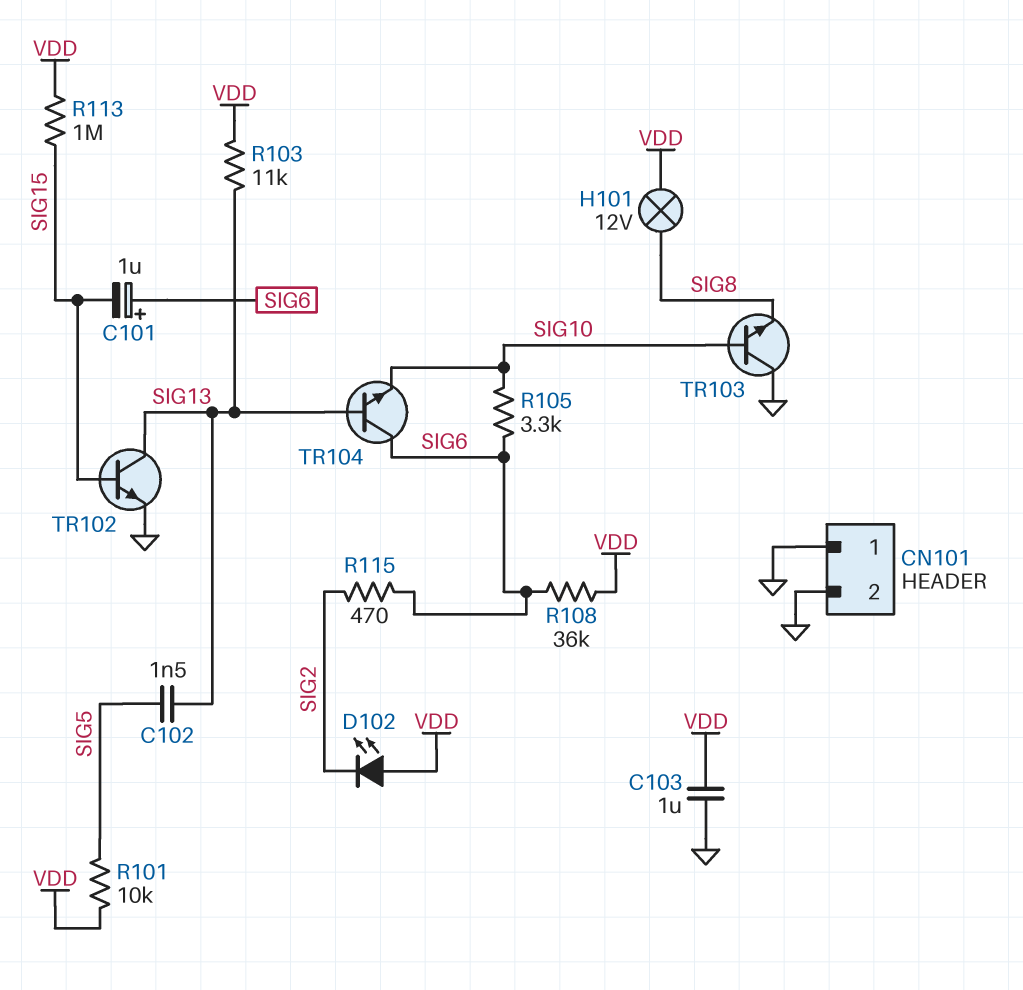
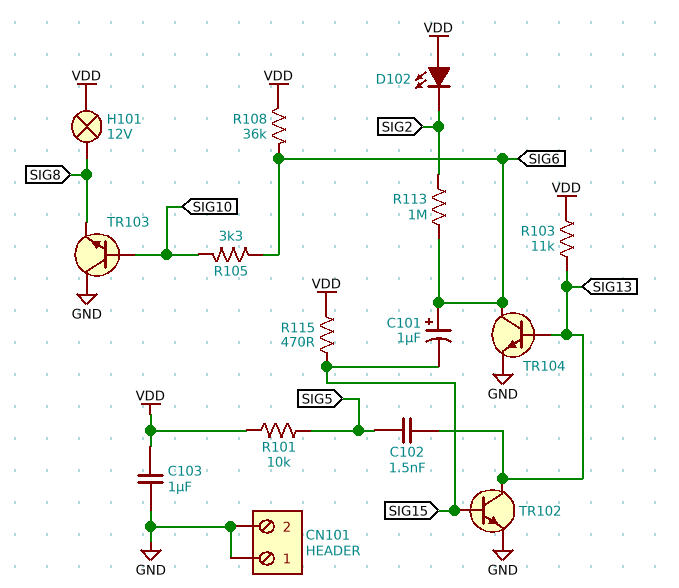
R113: 1M (SIG15, VDD) -> 1M (SIG2, SIG6)
R115: 470 (SIG2, SIG6) -> 470 (SIG15, VDD)
TR104: NPN (B SIG13, C SIG6, E SIG10) -> NPN (B SIG13, C SIG6, E GND)

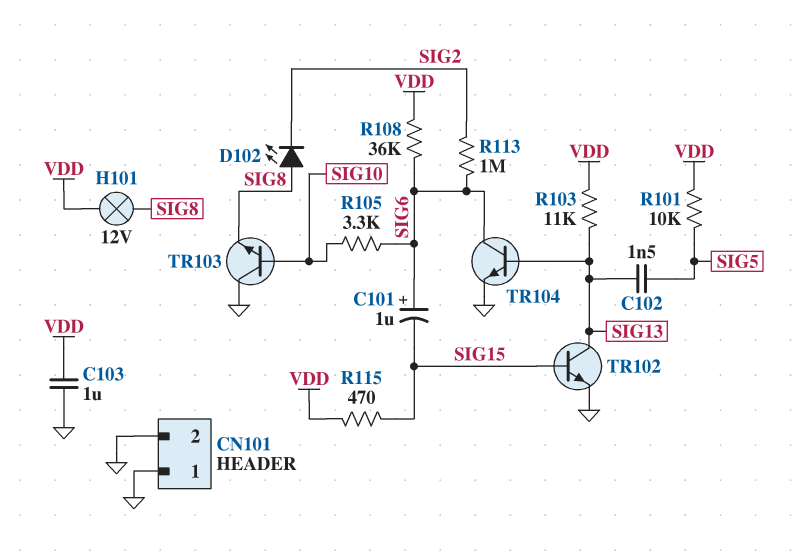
D102: LED (A VDD, K SIG2) -> LED (A SIG8, K SIG2)

